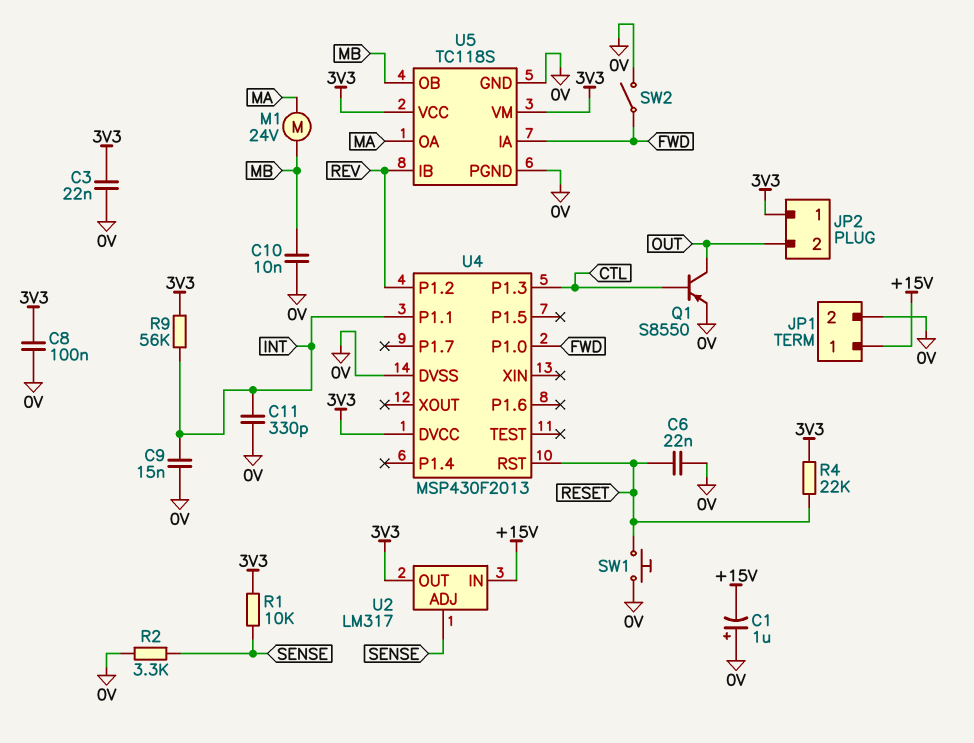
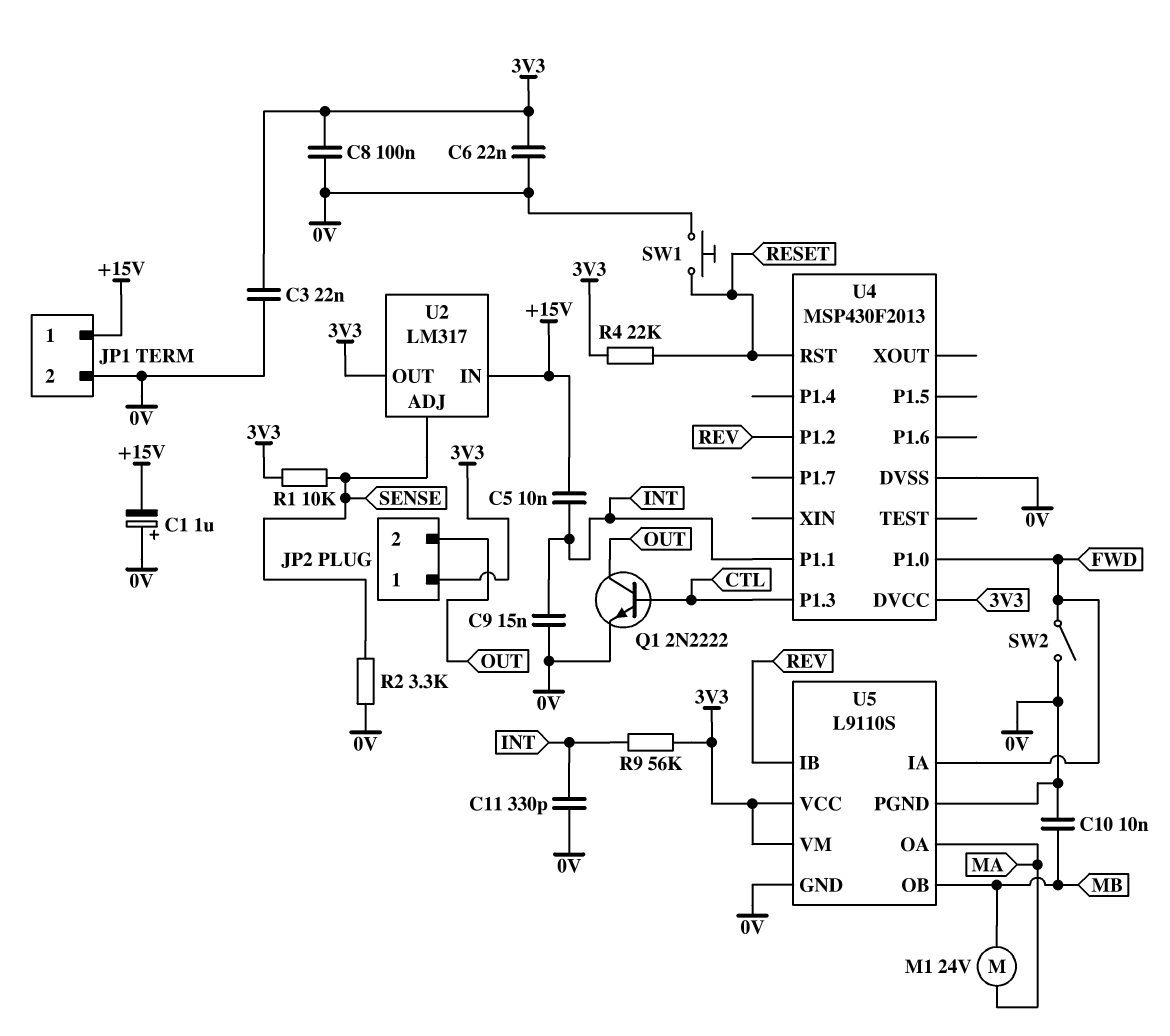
C5: none -> 10nF (+15V, INT)
C6: 22nF (0V, RESET) -> 22nF (0V, 3V3)
Q1: PNP S8550 (B CTL, C OUT, E 0V) -> NPN 2N2222 (B CTL, C OUT, E 0V)
U5: TC118S -> L9110S

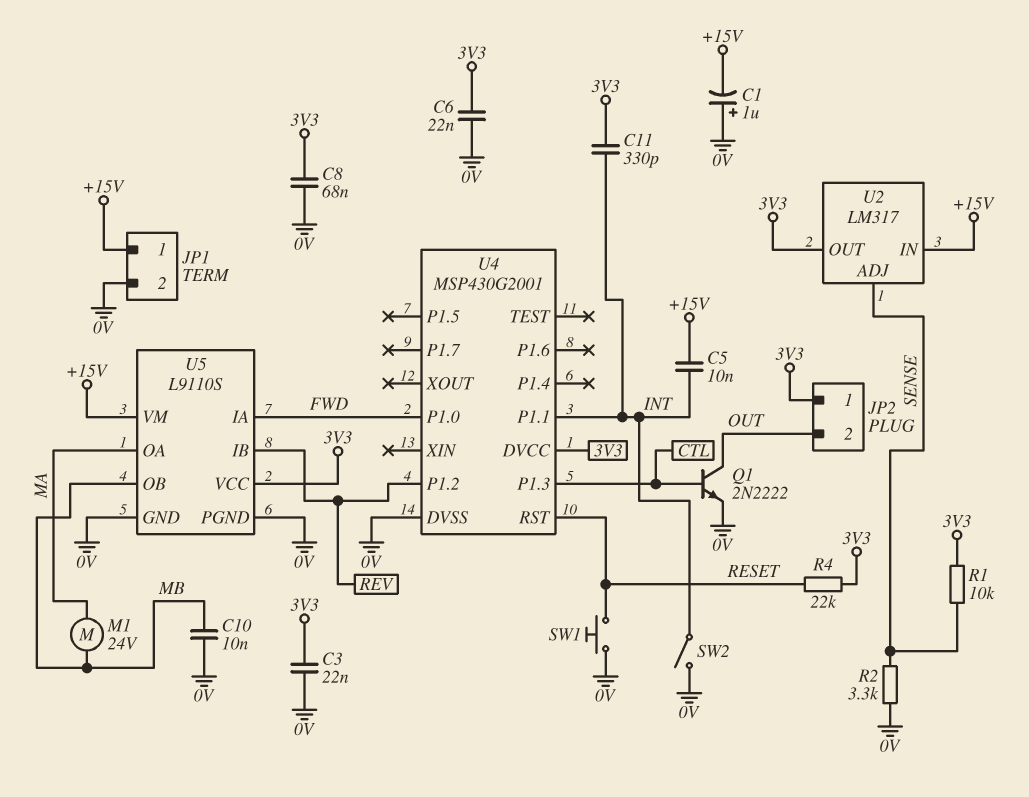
C8: 100nF (0V, 3V3) -> 68nF (0V, 3V3)
C9: 15nF (0V, INT) -> none
C11: 330pF (0V, INT) -> 330pF (3V3, INT)
R9: 56k (3V3, INT) -> none
SW2: switch (0V, FWD) -> switch (0V, INT)
U4: MSP430F2013 -> MSP430G2001
U5 pin VM: 3V3 -> +15V

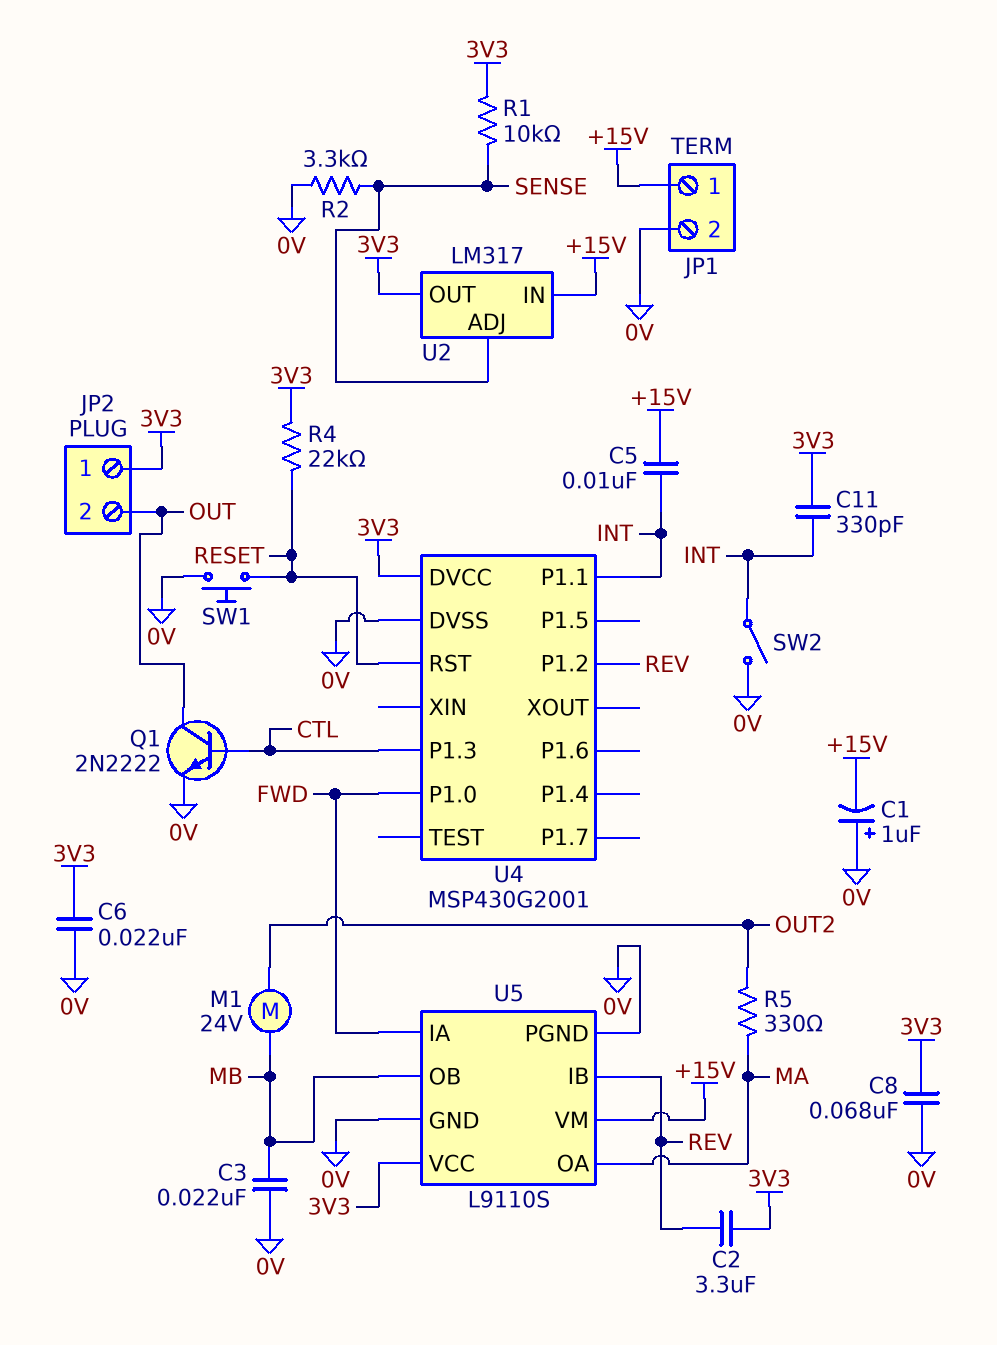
C2: none -> 3.3uF (3V3, REV)
C3: 22nF (0V, 3V3) -> 22nF (0V, MB)
C10: 10nF (0V, MB) -> none
M1: motor 24V (MA, MB) -> motor 24V (MB, OUT2)
R5: none -> 330 (MA, OUT2)

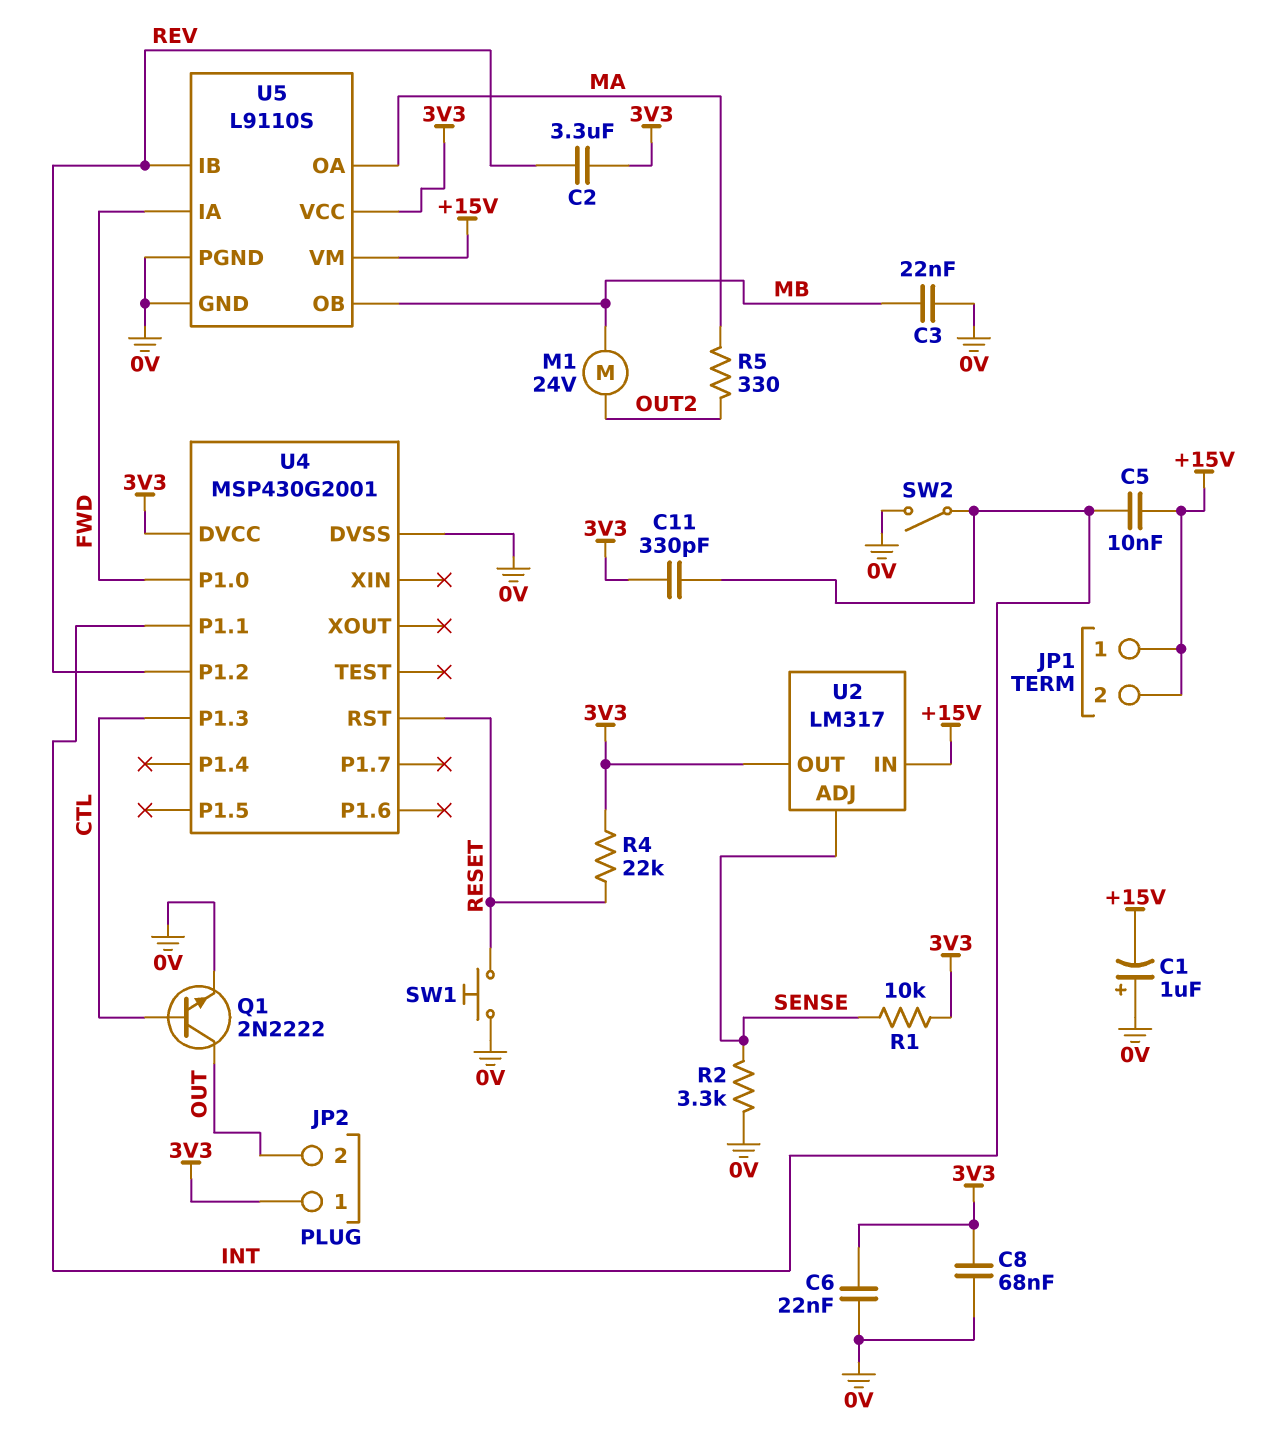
JP1 pin 2: 0V -> +15V

